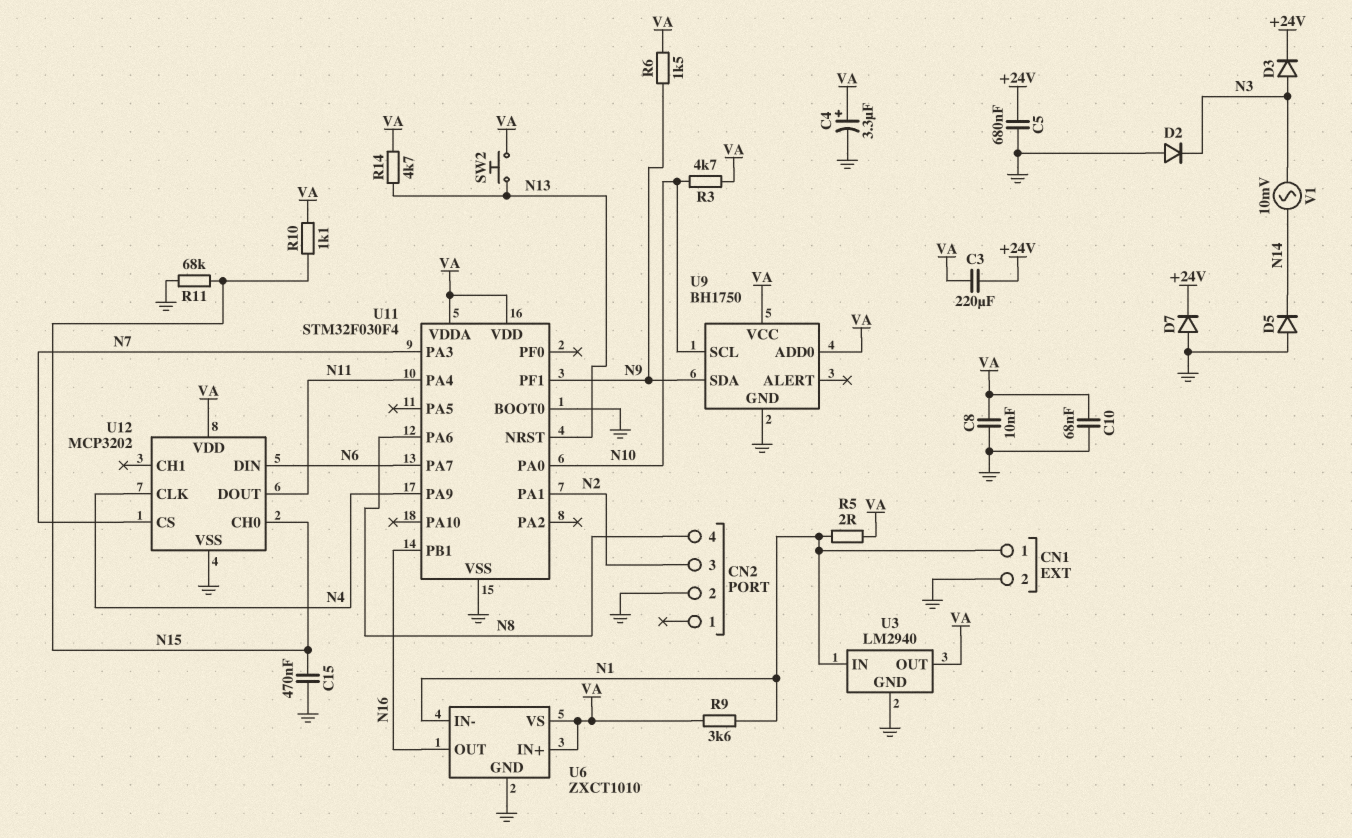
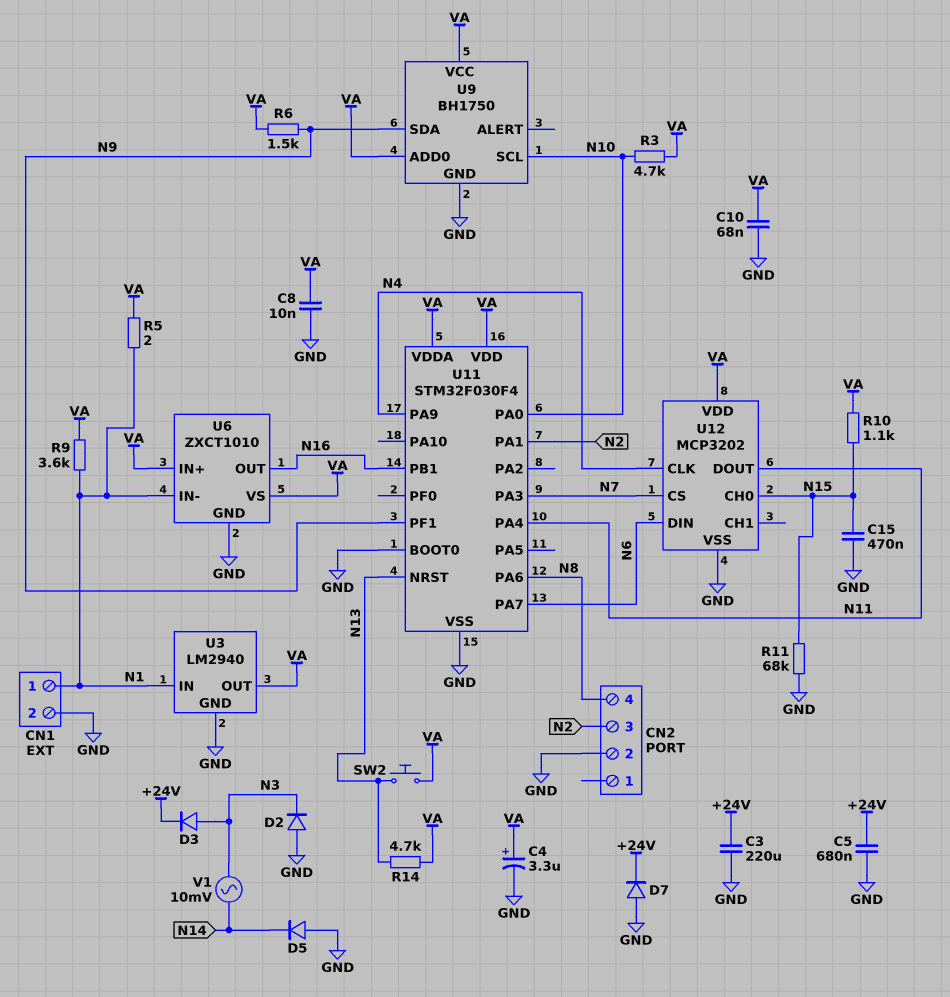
C3: 220uF (+24V, VA) -> 220uF (+24V, GND)

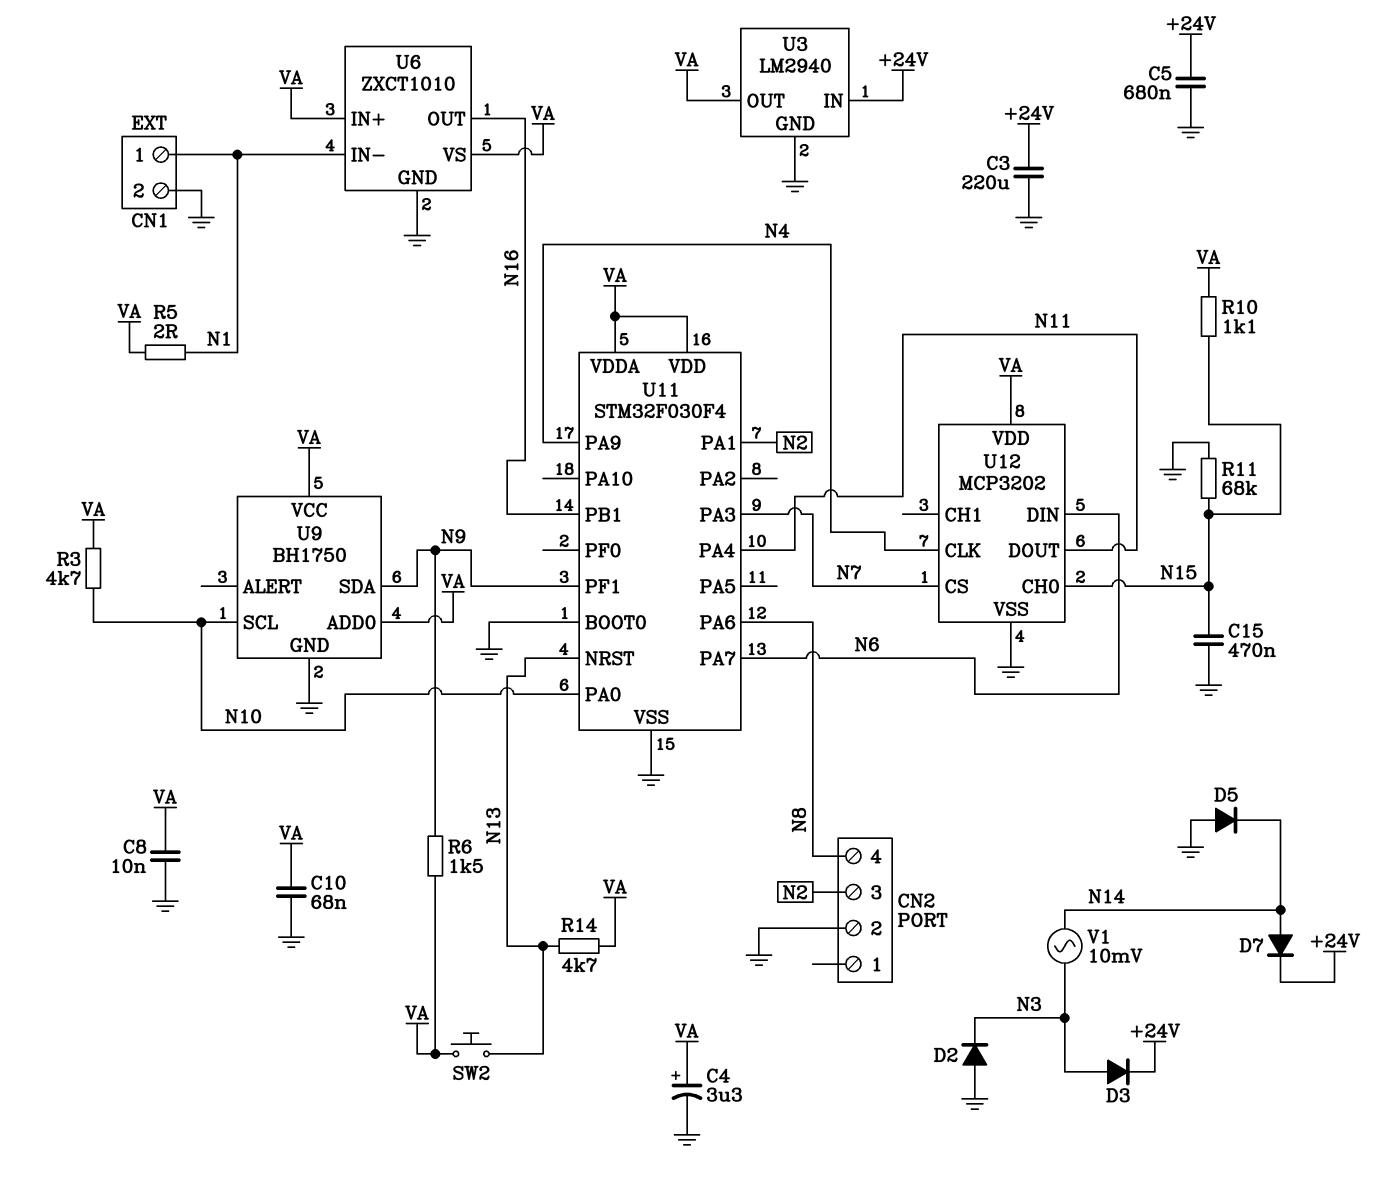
D7: diode (A GND, K +24V) -> diode (A N14, K +24V)
R9: 3.6k (N1, VA) -> none
U3 pin IN: N1 -> +24V

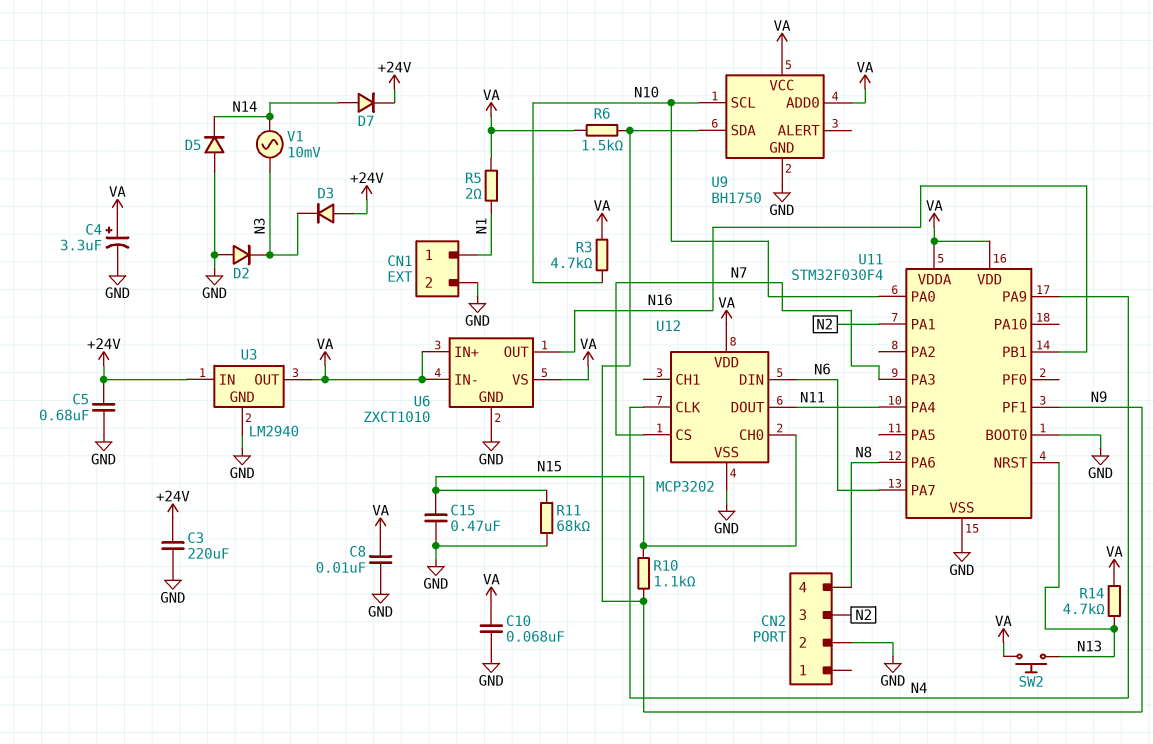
D3: diode (A N3, K +24V) -> diode (A +24V, K N3)
R10: 1.1k (N15, VA) -> 1.1k (N9, N15)
U6 pin IN-: N1 -> VA

